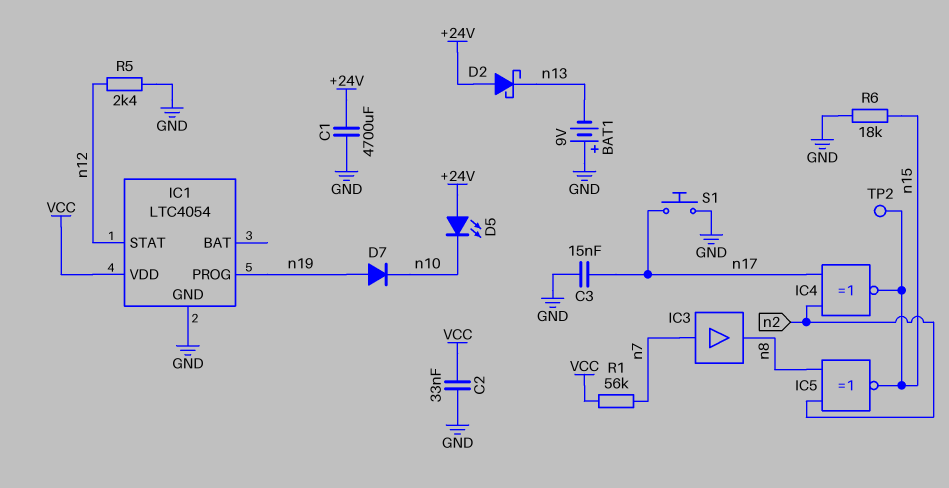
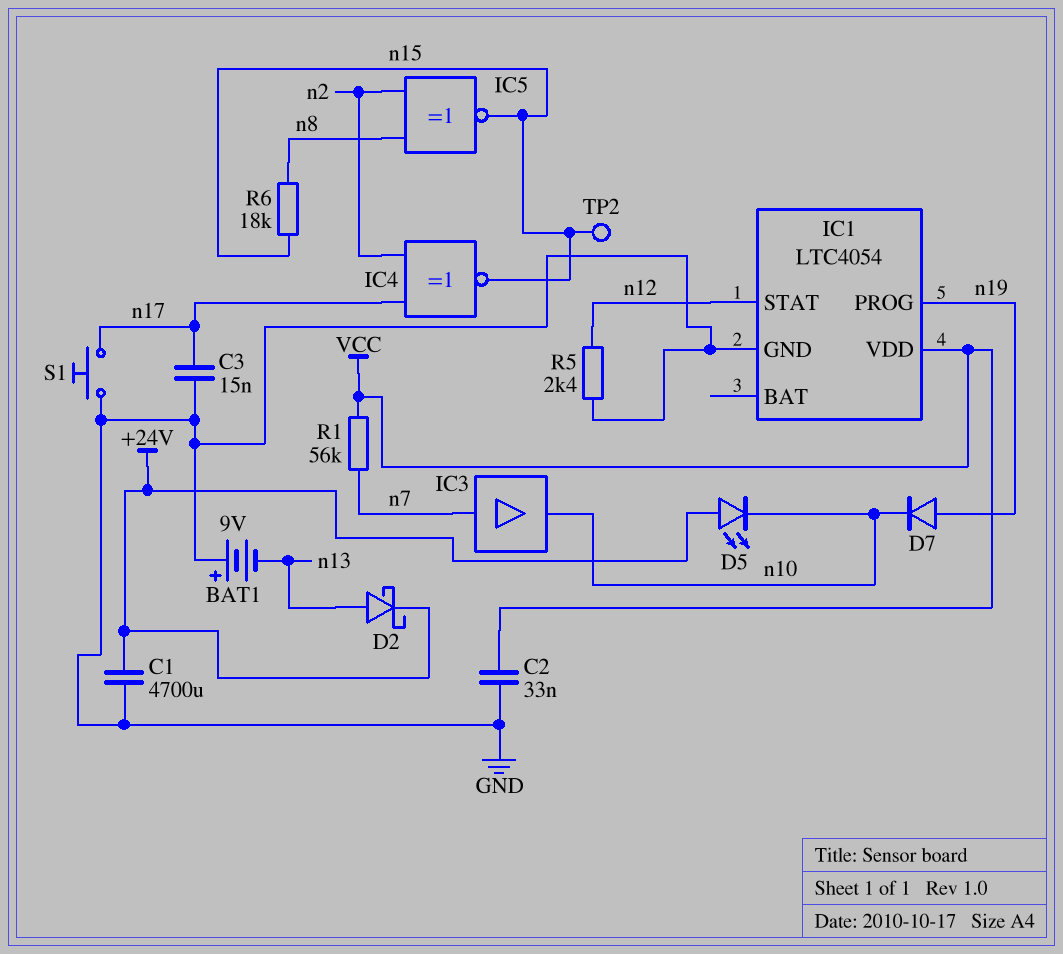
D2: schottky (A +24V, K n13) -> schottky (A n13, K +24V)
IC3: buffer (in n7, out n8) -> buffer (in n7, out n10)
R6: 18k (GND, n15) -> 18k (n8, n15)

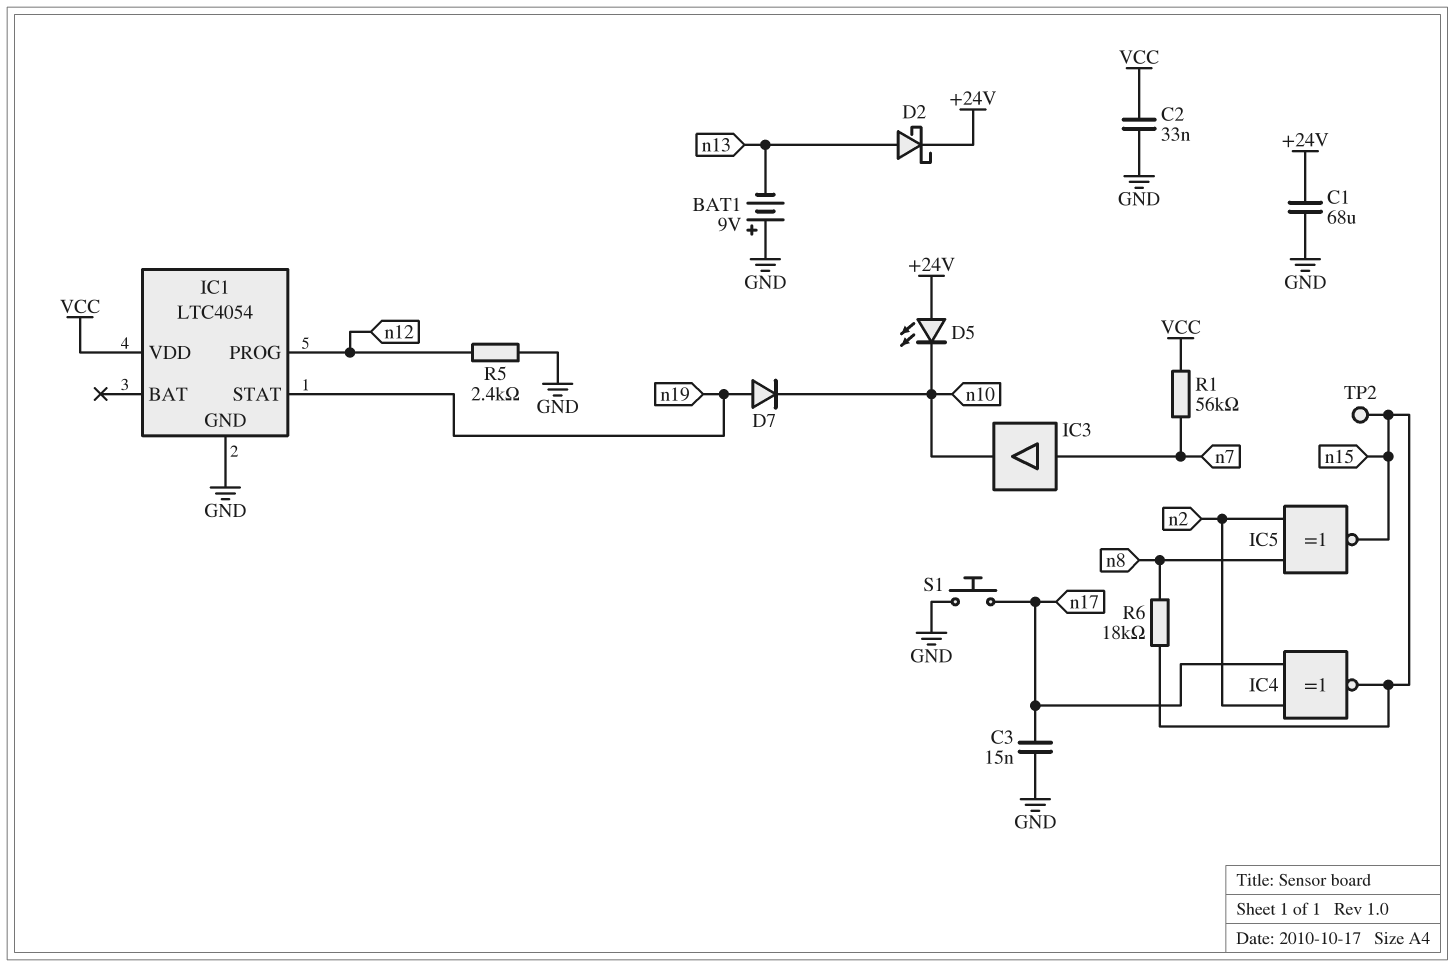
C1: 4700uF (+24V, GND) -> 68uF (+24V, GND)
IC1 pin PROG: n19 -> n12
IC1 pin STAT: n12 -> n19

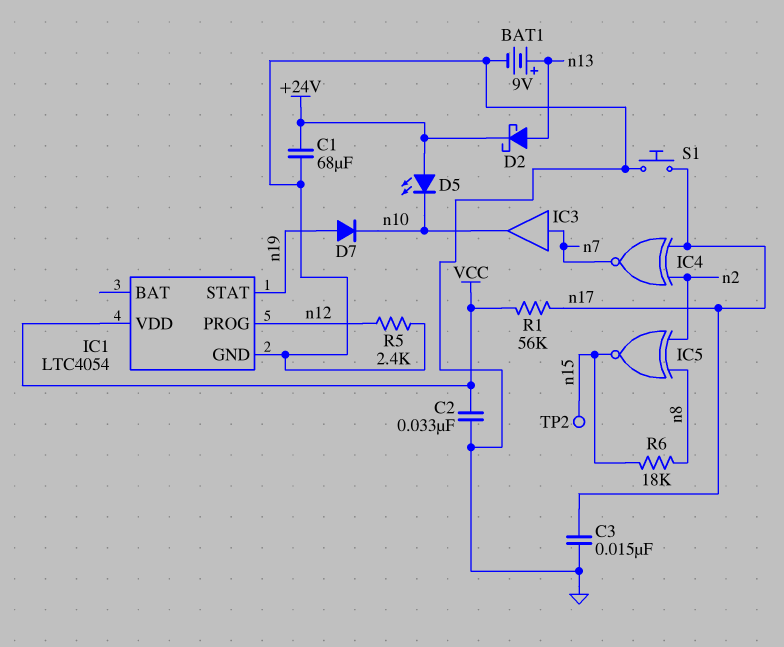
BAT1: 9V (plus GND, minus n13) -> 9V (plus n13, minus GND)
IC4: XNOR (in n2, in n17, out n15) -> XNOR (in n2, in n17, out n7)
R1: 56k (VCC, n7) -> 56k (VCC, n17)

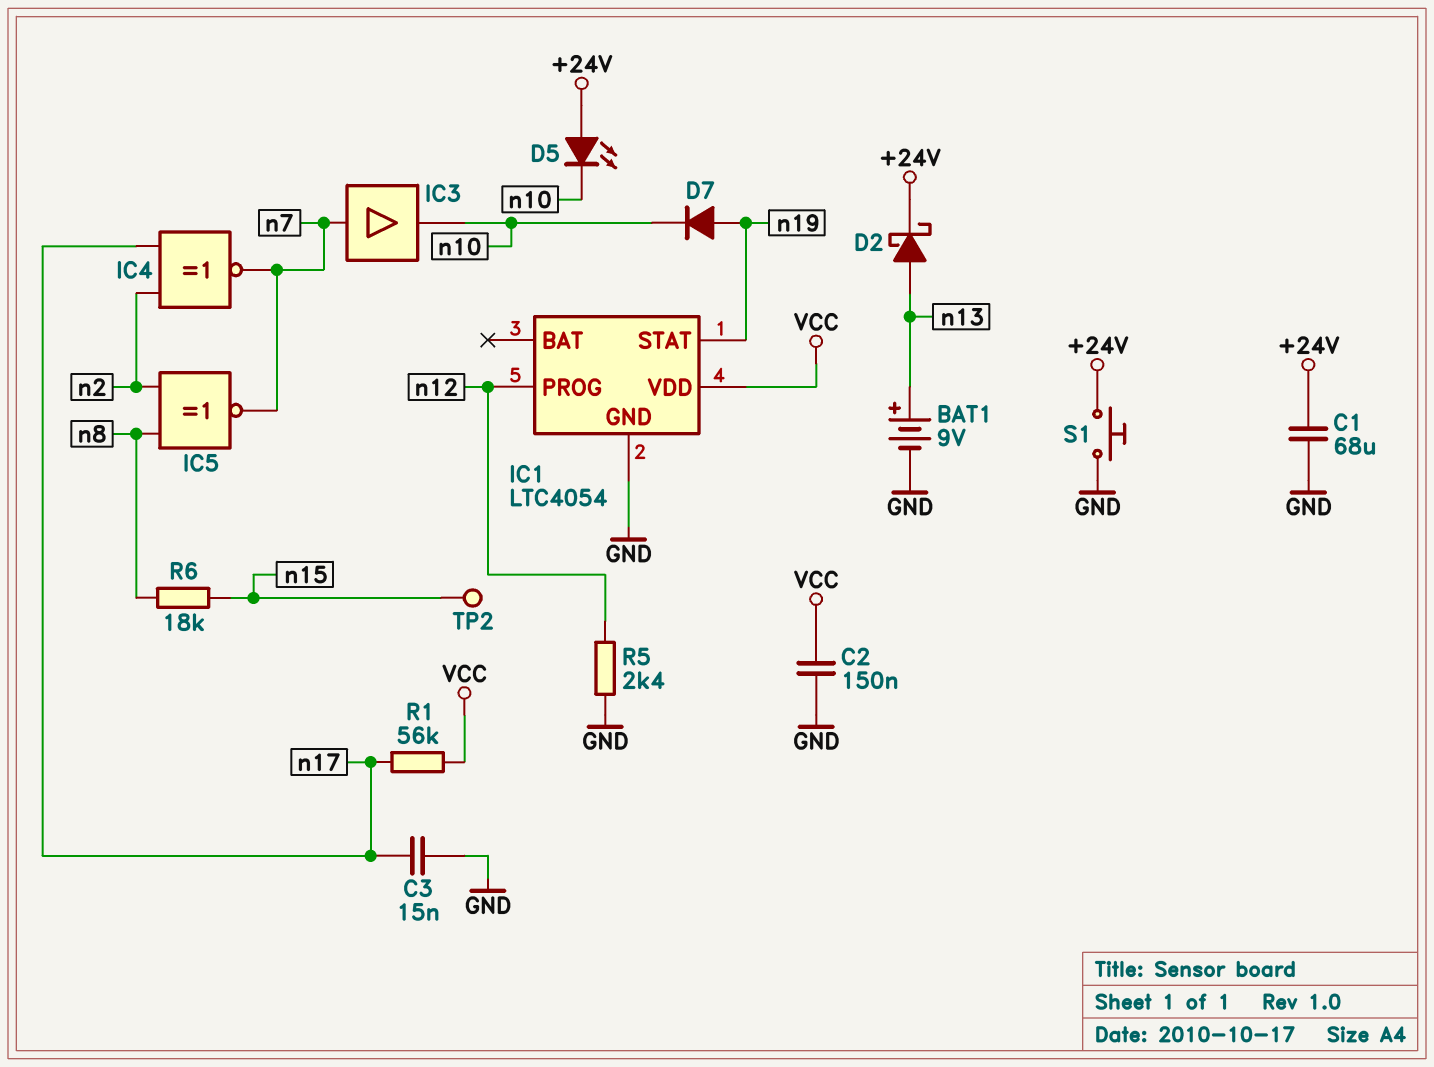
C2: 33nF (GND, VCC) -> 150nF (GND, VCC)
IC5: XNOR (in n2, in n8, out n15) -> XNOR (in n2, in n8, out n7)
S1: button (GND, n17) -> button (+24V, GND)

